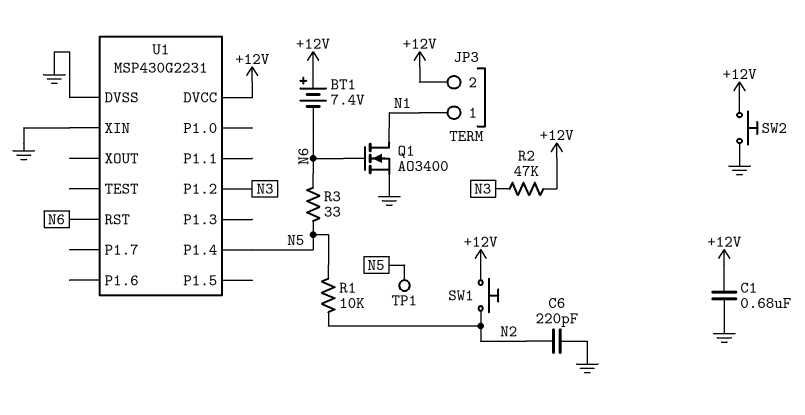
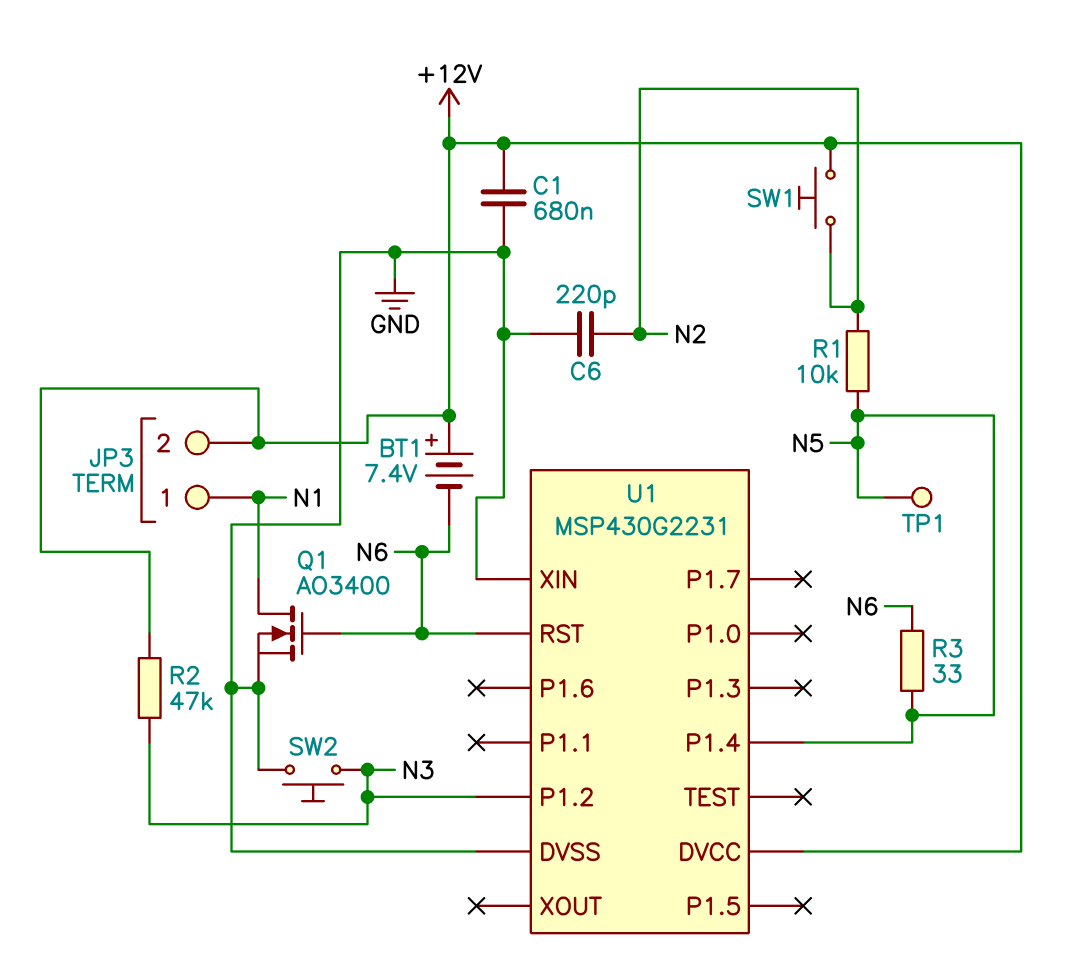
SW2: button (+12V, GND) -> button (GND, N3)

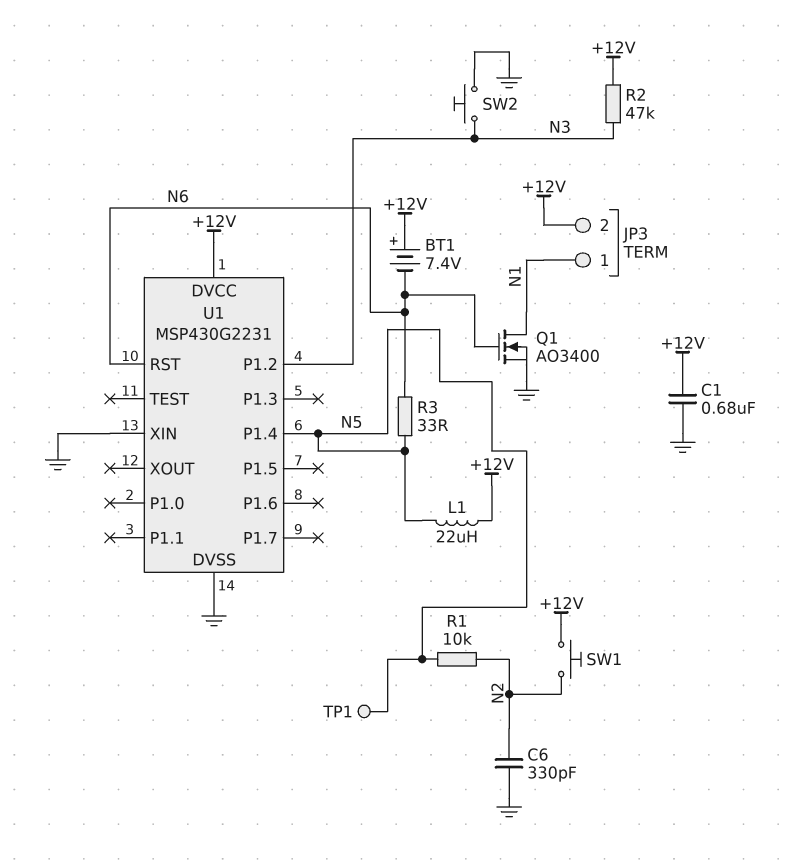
C6: 220pF (GND, N2) -> 330pF (GND, N2)
L1: none -> 22uH (+12V, N5)

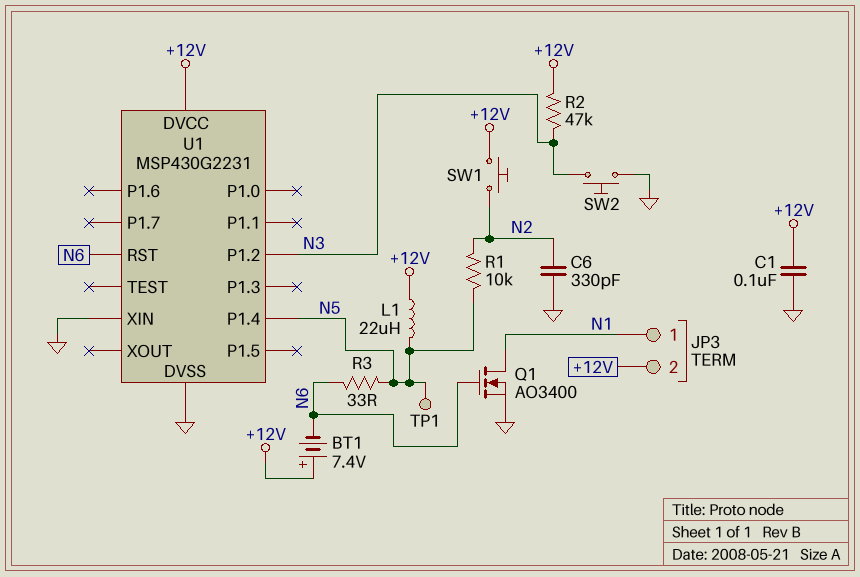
C1: 680nF (+12V, GND) -> 100nF (+12V, GND)

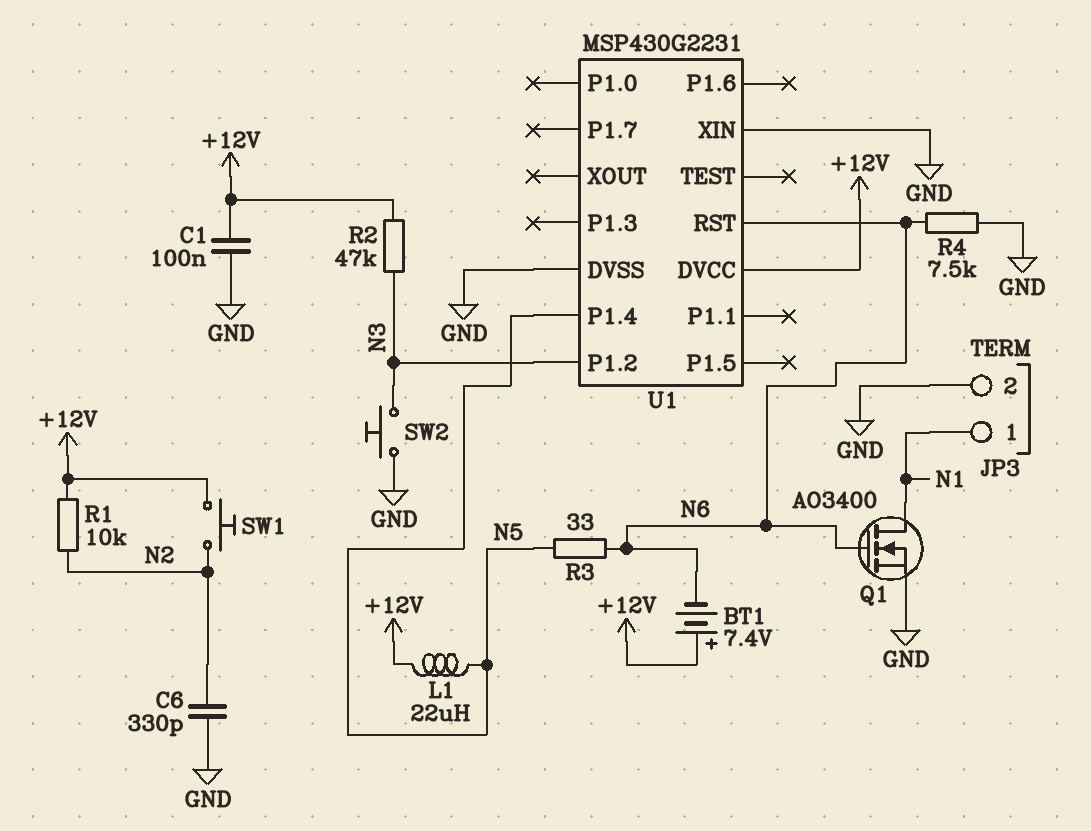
JP3 pin 2: +12V -> GND
R1: 10k (N2, N5) -> 10k (+12V, N2)
R4: none -> 7.5k (GND, N6)
TP1: test point (N5) -> none

